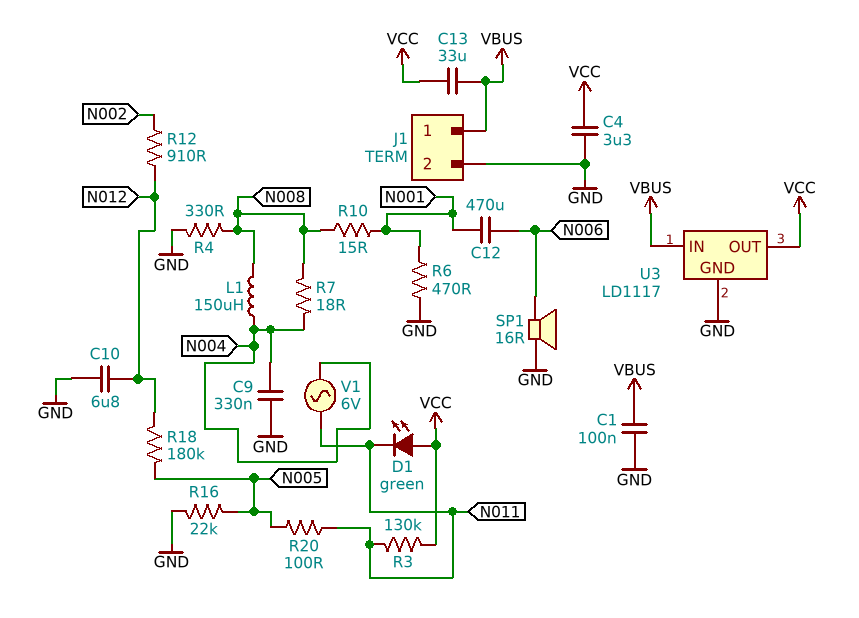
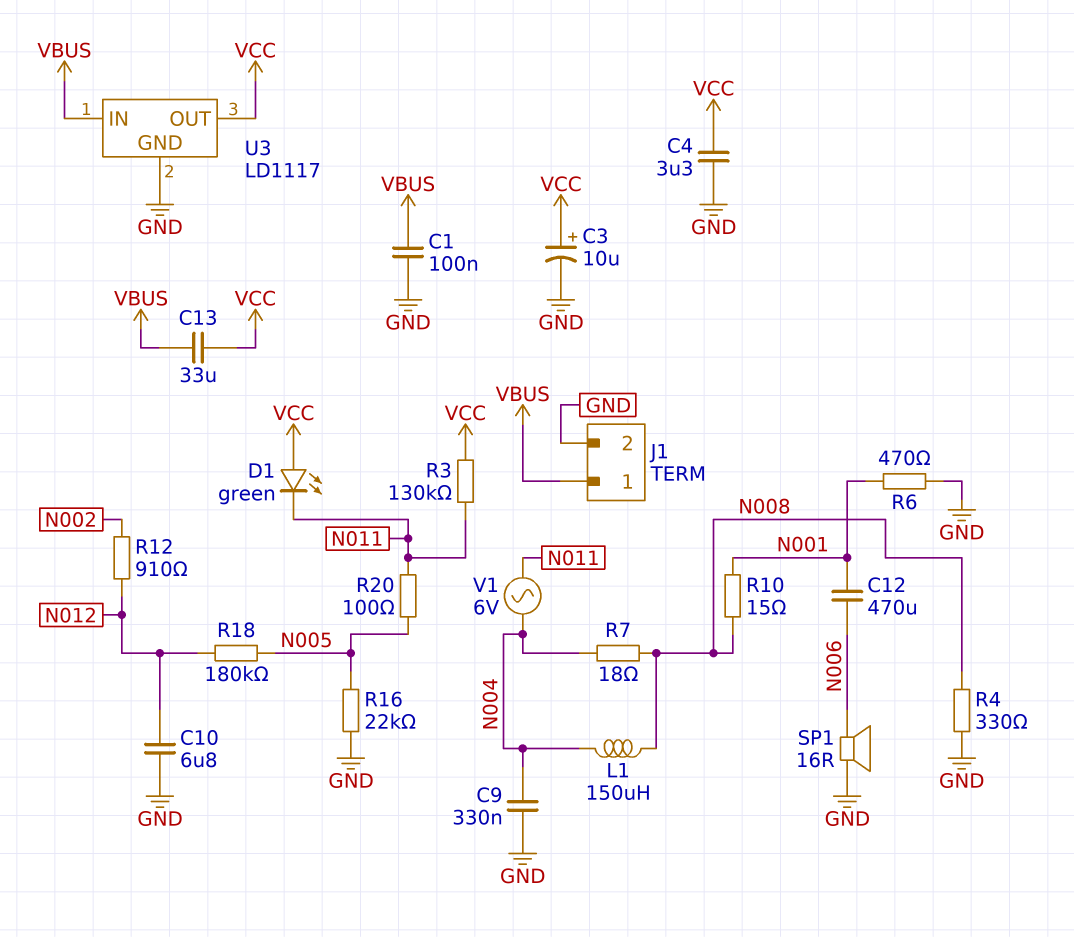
C3: none -> 10uF (plus VCC, minus GND)

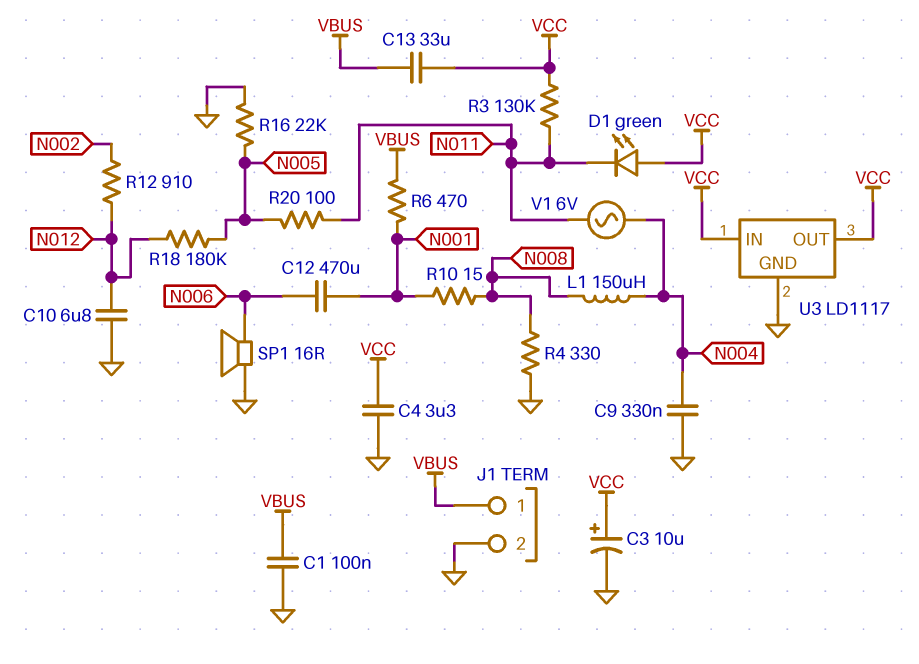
R6: 470 (GND, N001) -> 470 (N001, VBUS)
R7: 18 (N004, N008) -> none
U3 pin IN: VBUS -> VCC

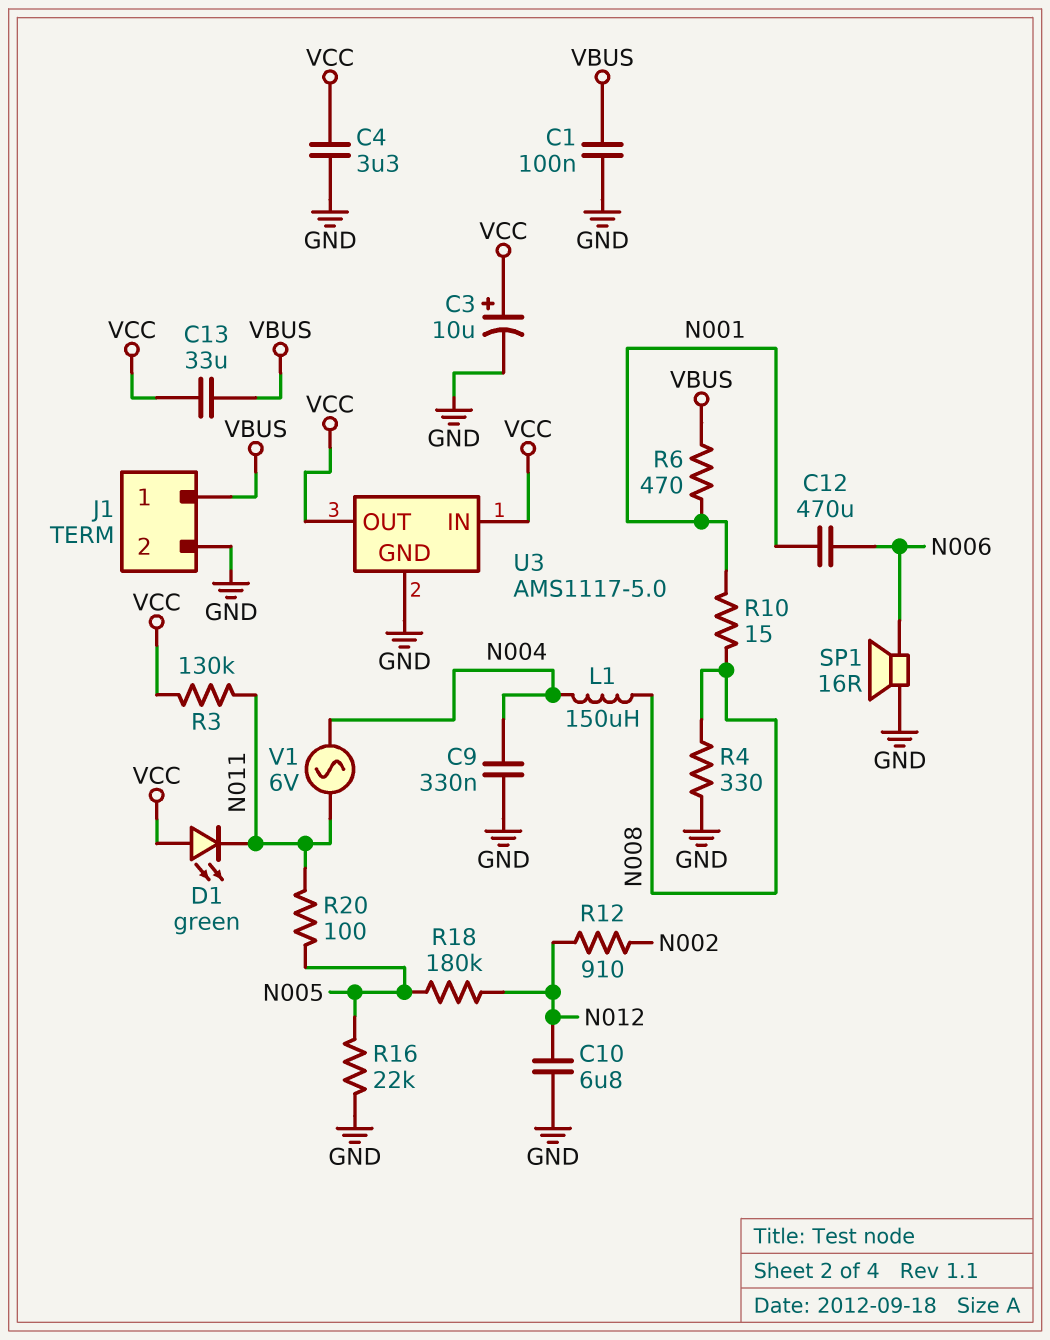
U3: LD1117 -> AMS1117-5.0

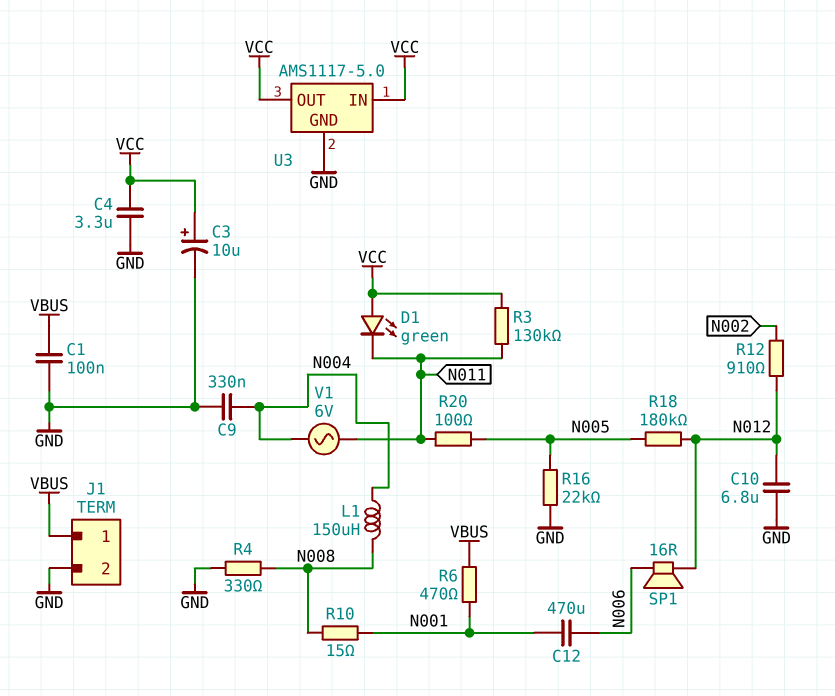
C13: 33uF (VBUS, VCC) -> none
SP1: speaker 16R (GND, N006) -> speaker 16R (N006, N012)

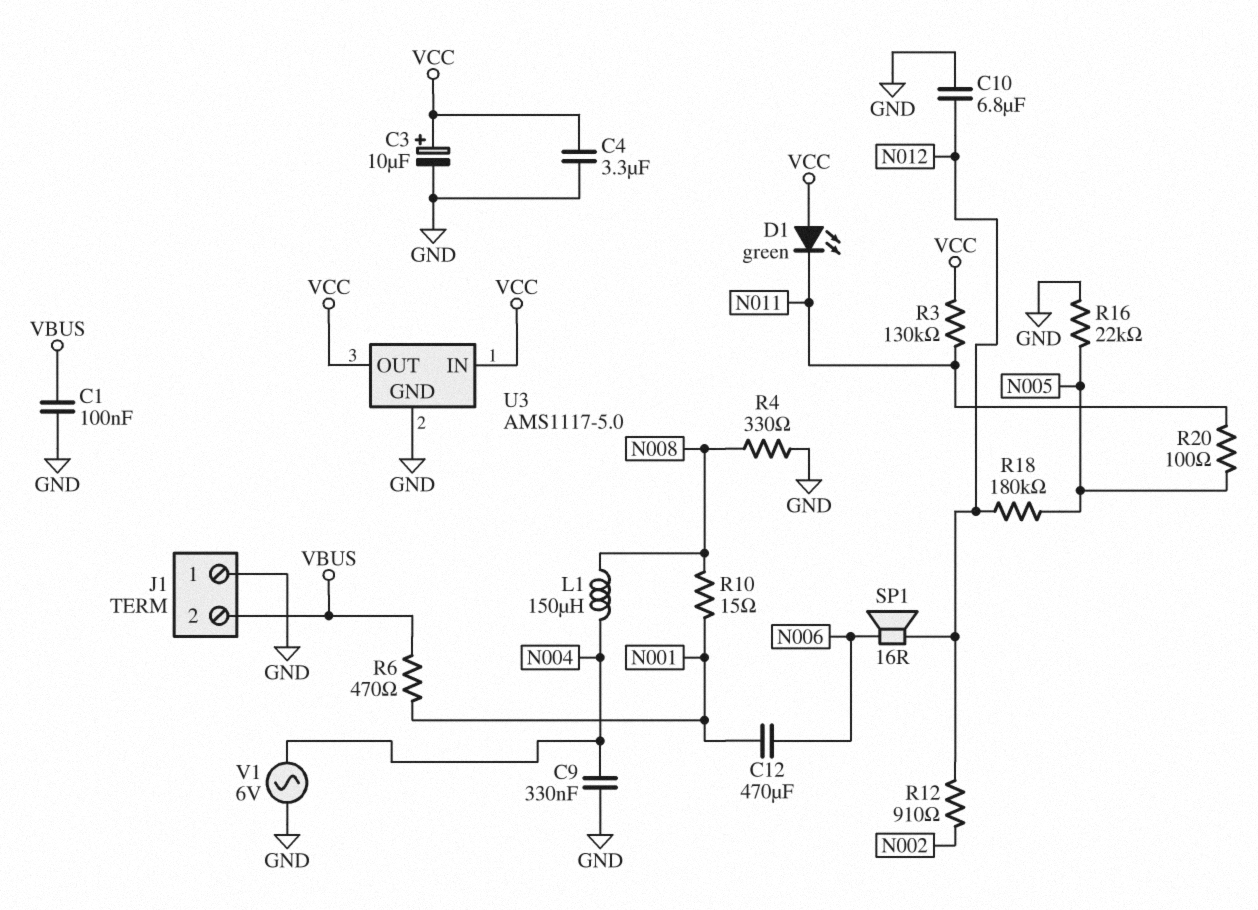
J1 pin 1: VBUS -> GND
J1 pin 2: GND -> VBUS
V1: AC 6V (N004, N011) -> AC 6V (GND, N004)

